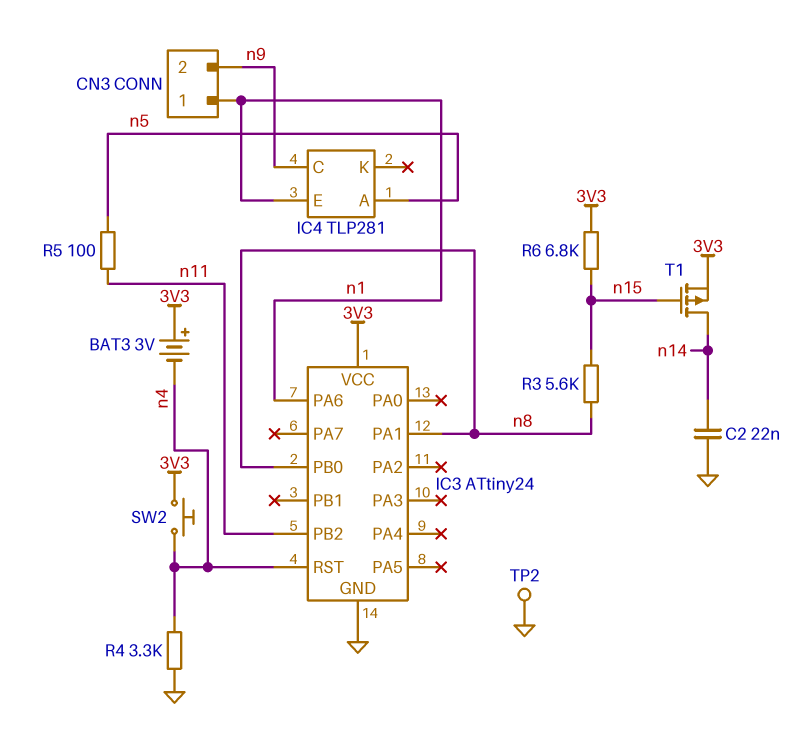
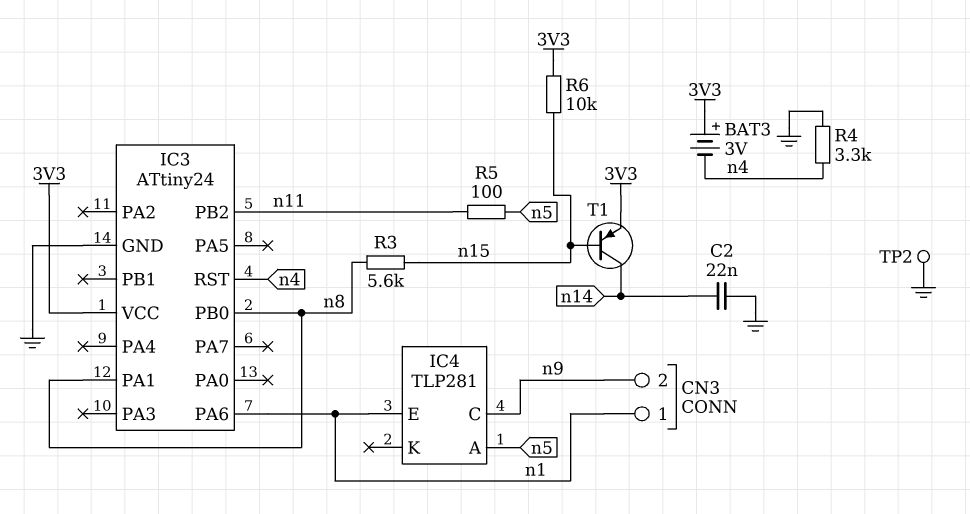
R6: 6.8k (3V3, n15) -> 10k (3V3, n15)
SW2: button (3V3, n4) -> none
T1: PMOS (G n15, D n14, S 3V3) -> PNP (B n15, C n14, E 3V3)

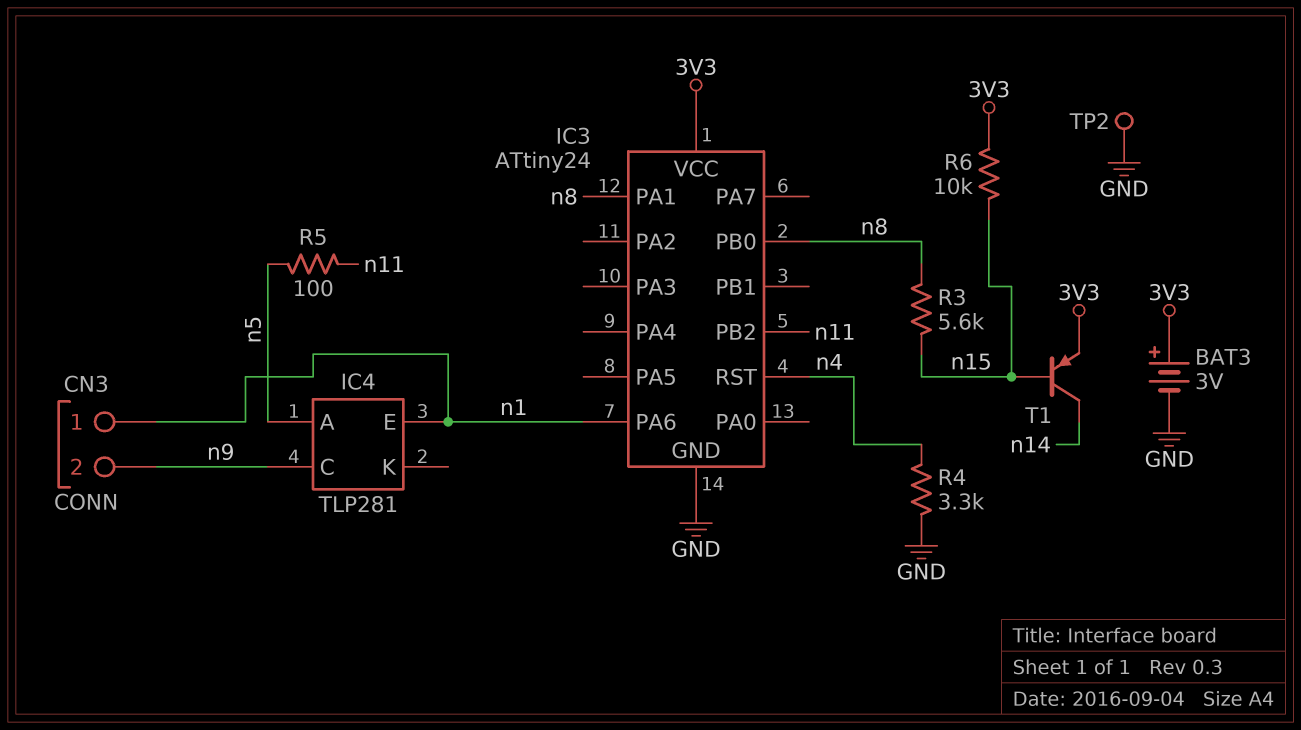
BAT3: 3V (plus 3V3, minus n4) -> 3V (plus 3V3, minus GND)
C2: 22nF (GND, n14) -> none

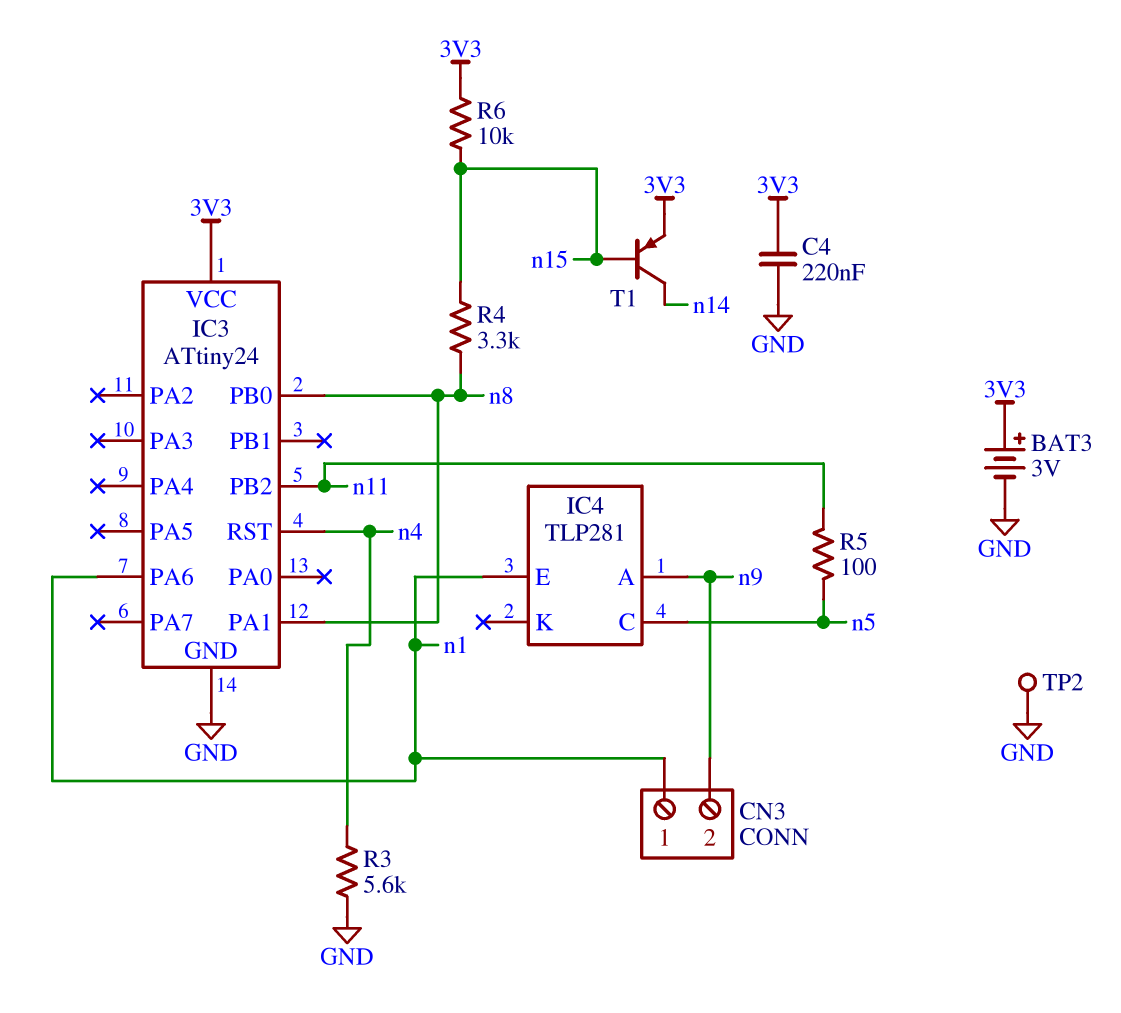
C4: none -> 220nF (3V3, GND)
IC4 pin A: n5 -> n9
IC4 pin C: n9 -> n5
R3: 5.6k (n8, n15) -> 5.6k (GND, n4)
R4: 3.3k (GND, n4) -> 3.3k (n8, n15)

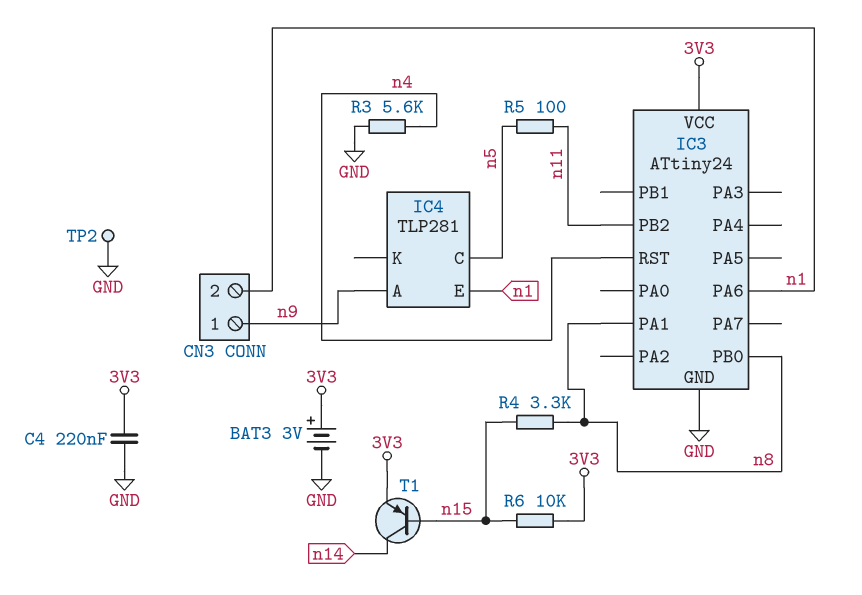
CN3 pin 1: n1 -> n9
CN3 pin 2: n9 -> n1

